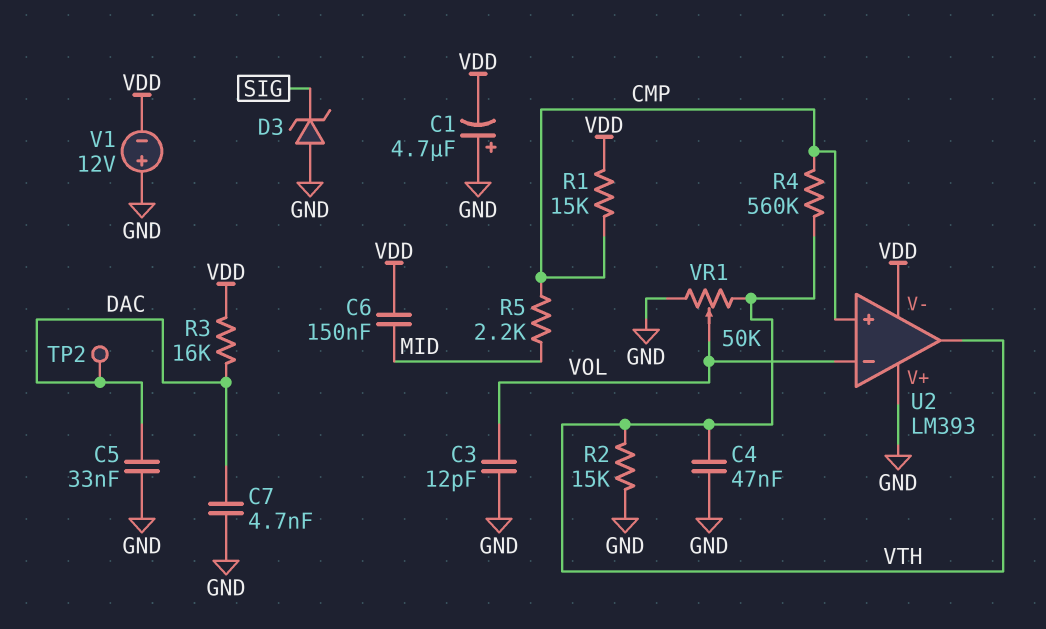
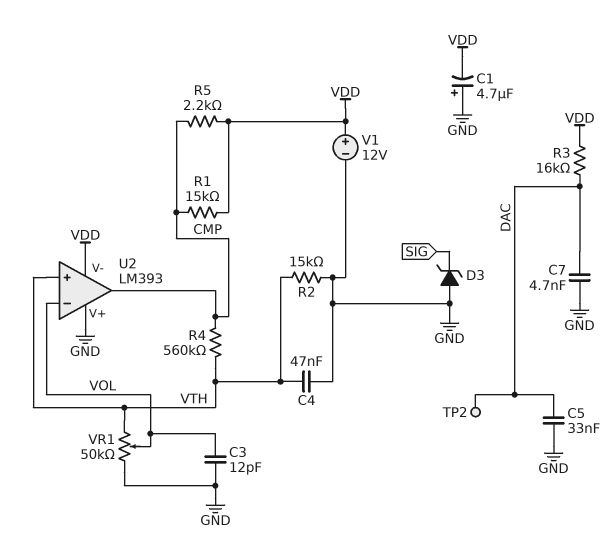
C6: 150nF (MID, VDD) -> none
R5: 2.2k (CMP, MID) -> 2.2k (CMP, VDD)
U2 pin in+: CMP -> VTH
U2 pin out: VTH -> CMP
V1: 12V (plus GND, minus VDD) -> 12V (plus VDD, minus GND)

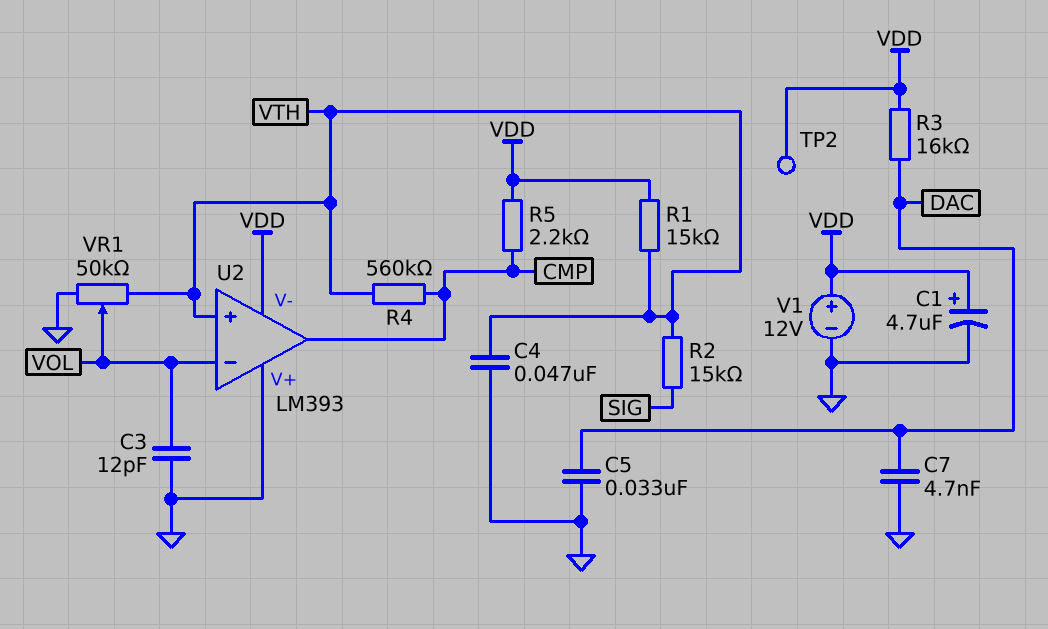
C1: 4.7uF (plus GND, minus VDD) -> 4.7uF (plus VDD, minus GND)
D3: zener (A GND, K SIG) -> none
R1: 15k (CMP, VDD) -> 15k (VDD, VTH)
R2: 15k (GND, VTH) -> 15k (SIG, VTH)
TP2: test point (DAC) -> test point (VDD)

